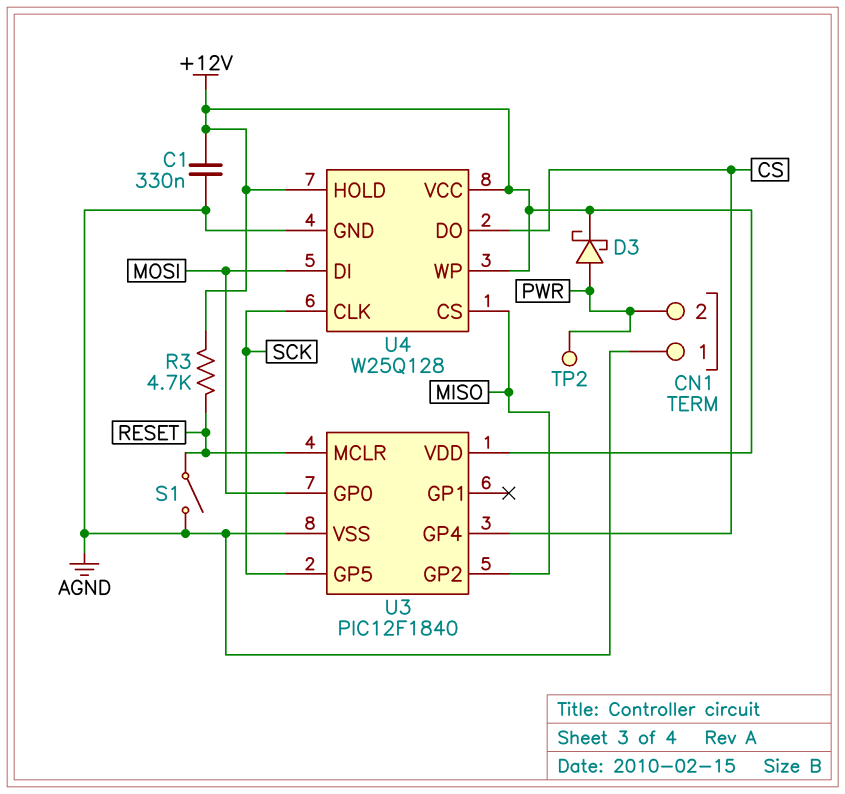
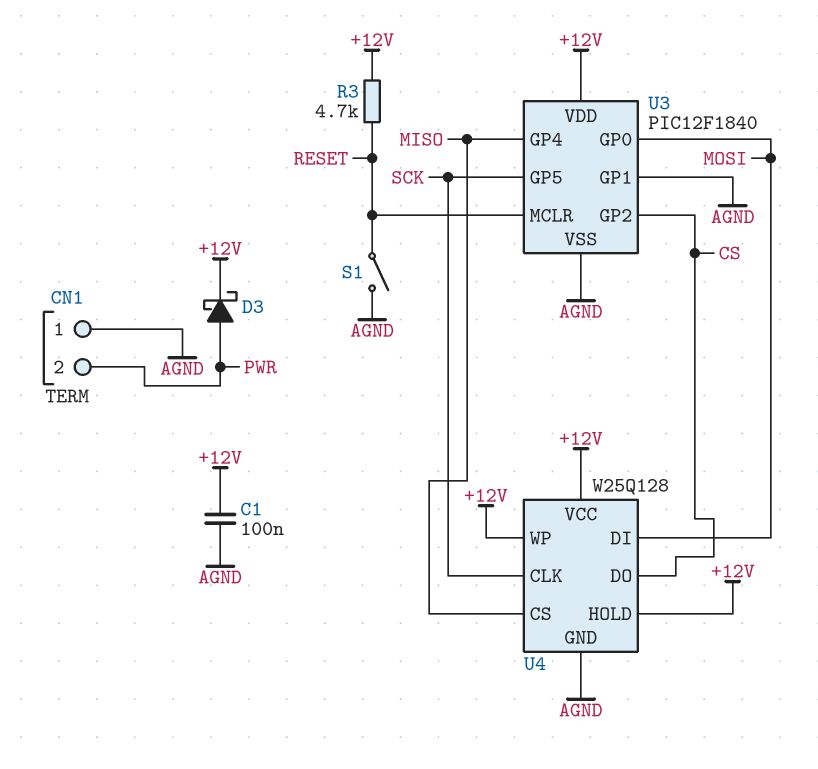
C1: 330nF (+12V, AGND) -> 100nF (+12V, AGND)
TP2: test point (PWR) -> none
U3 pin GP1: none -> AGND
U3 pin GP2: MISO -> CS
U3 pin GP4: CS -> MISO

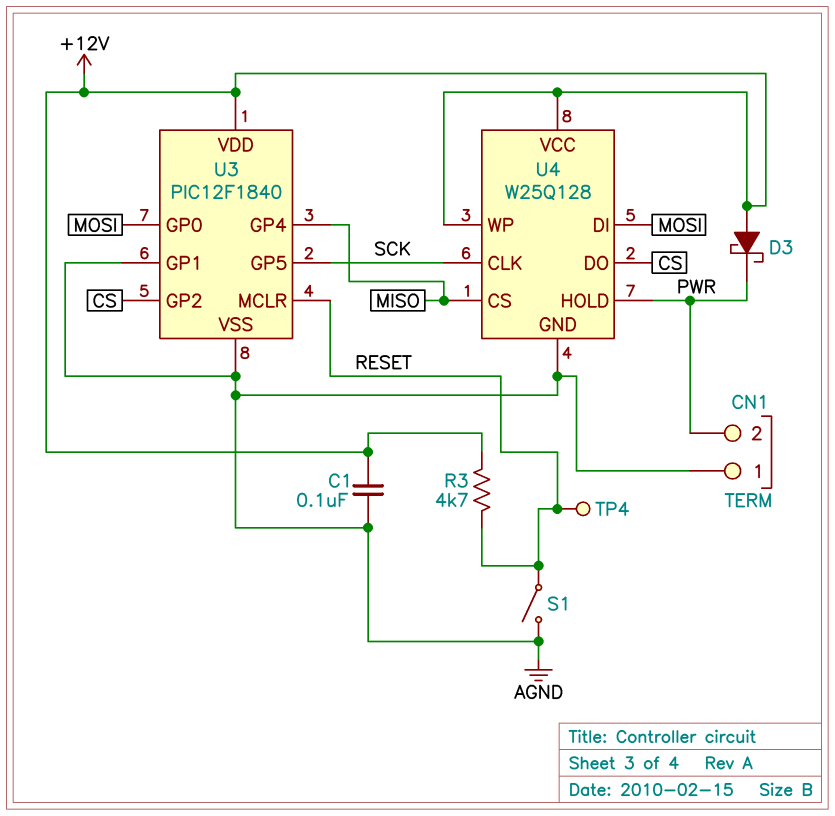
D3: schottky (A PWR, K +12V) -> schottky (A +12V, K PWR)
TP4: none -> test point (RESET)
U4 pin HOLD: +12V -> PWR

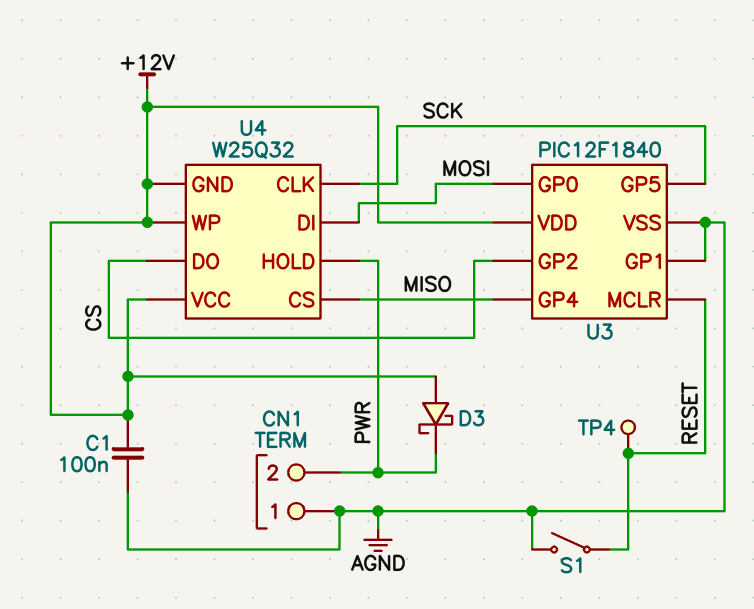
R3: 4.7k (+12V, RESET) -> none
U4: W25Q128 -> W25Q32
U4 pin GND: AGND -> +12V

